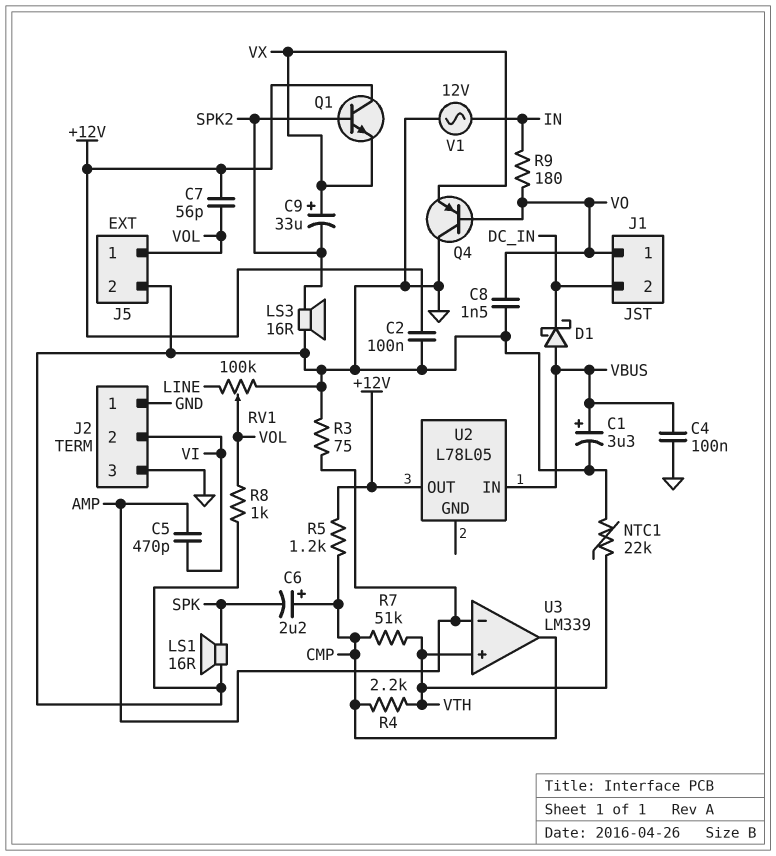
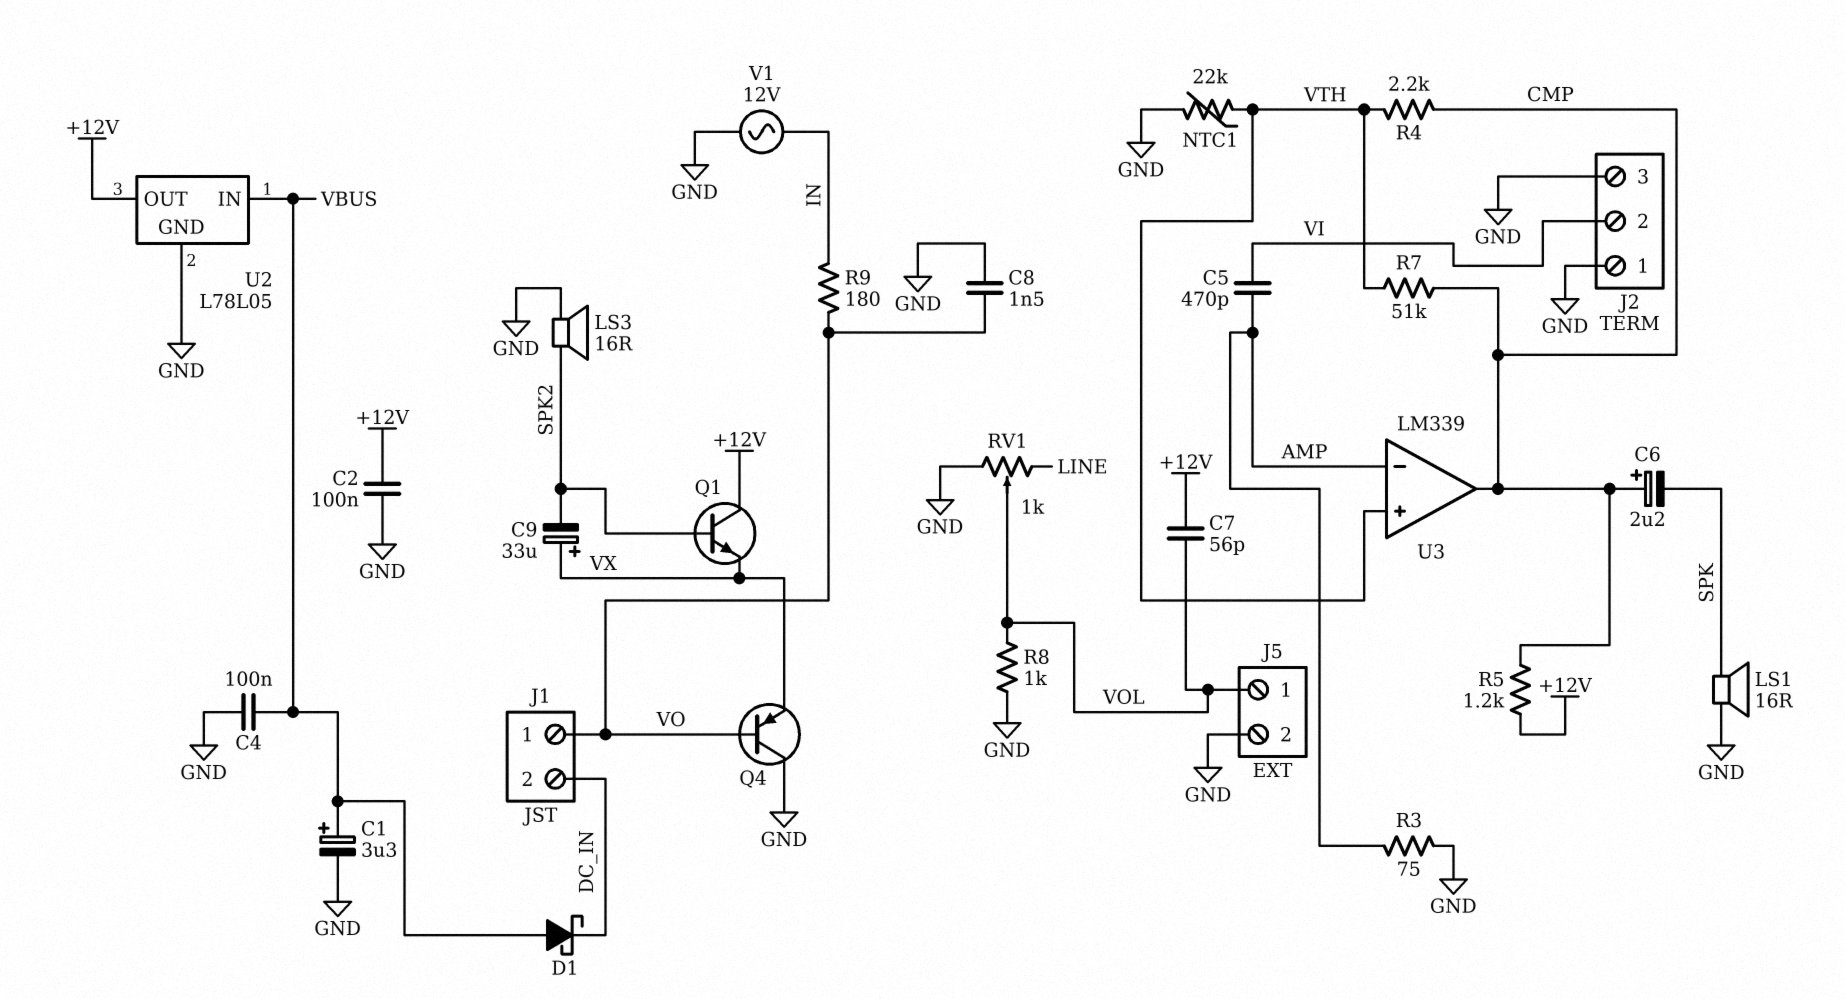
RV1: 100k (GND, LINE, wiper VOL) -> 1k (GND, LINE, wiper VOL)
U2 pin GND: none -> GND

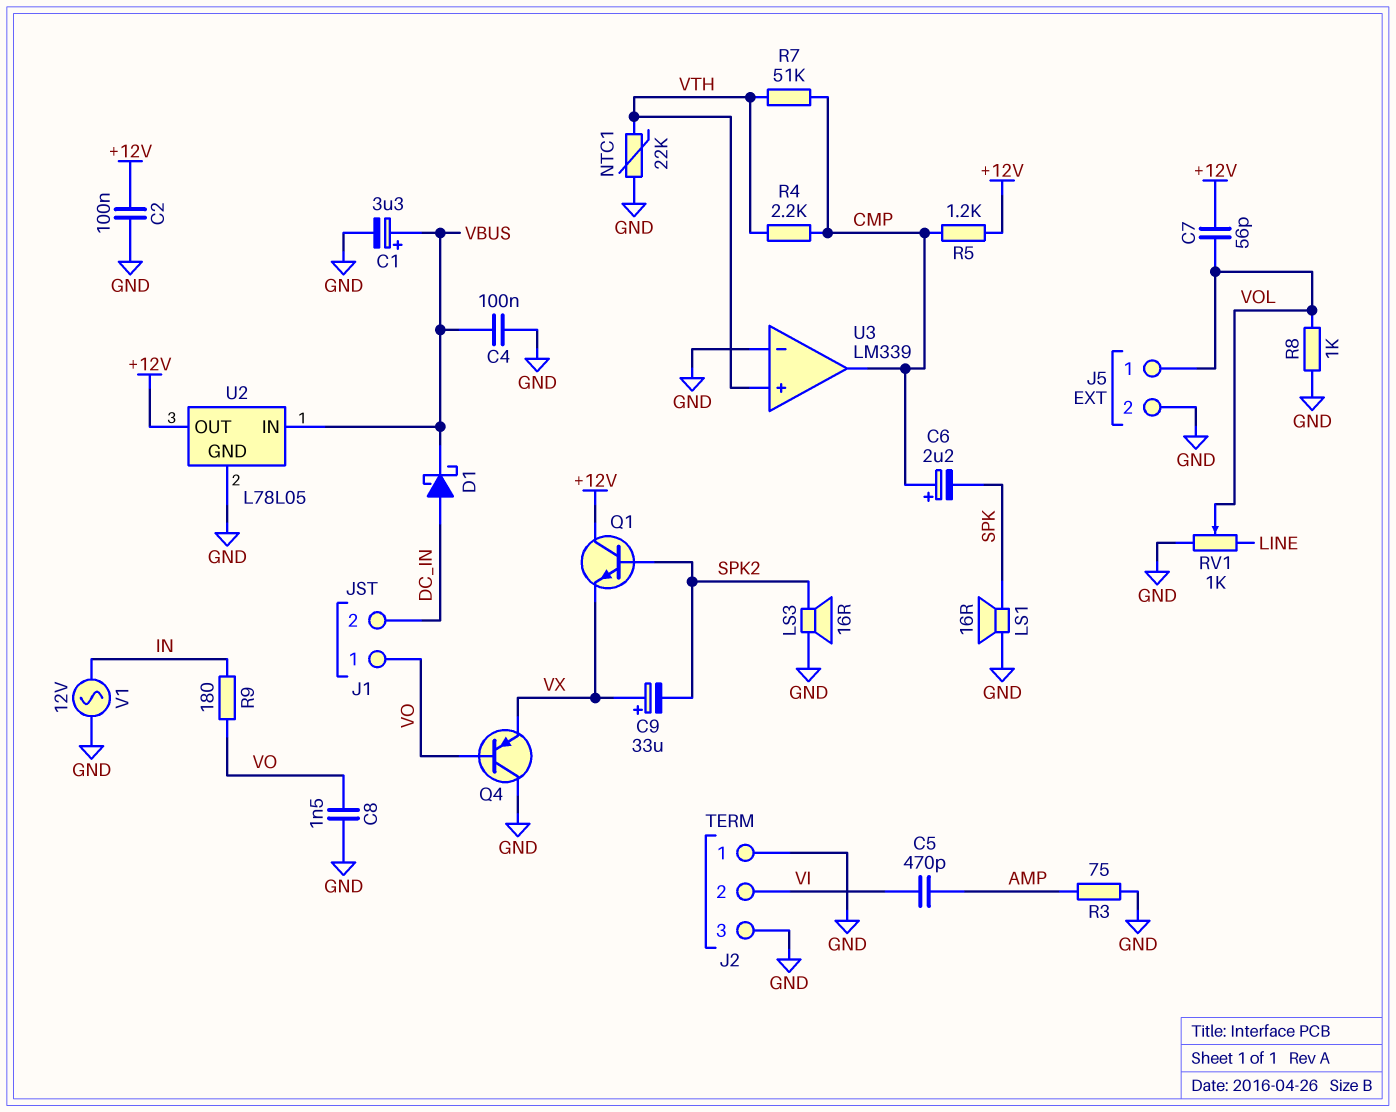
D1: schottky (A VBUS, K DC_IN) -> schottky (A DC_IN, K VBUS)
U3 pin in-: AMP -> GND

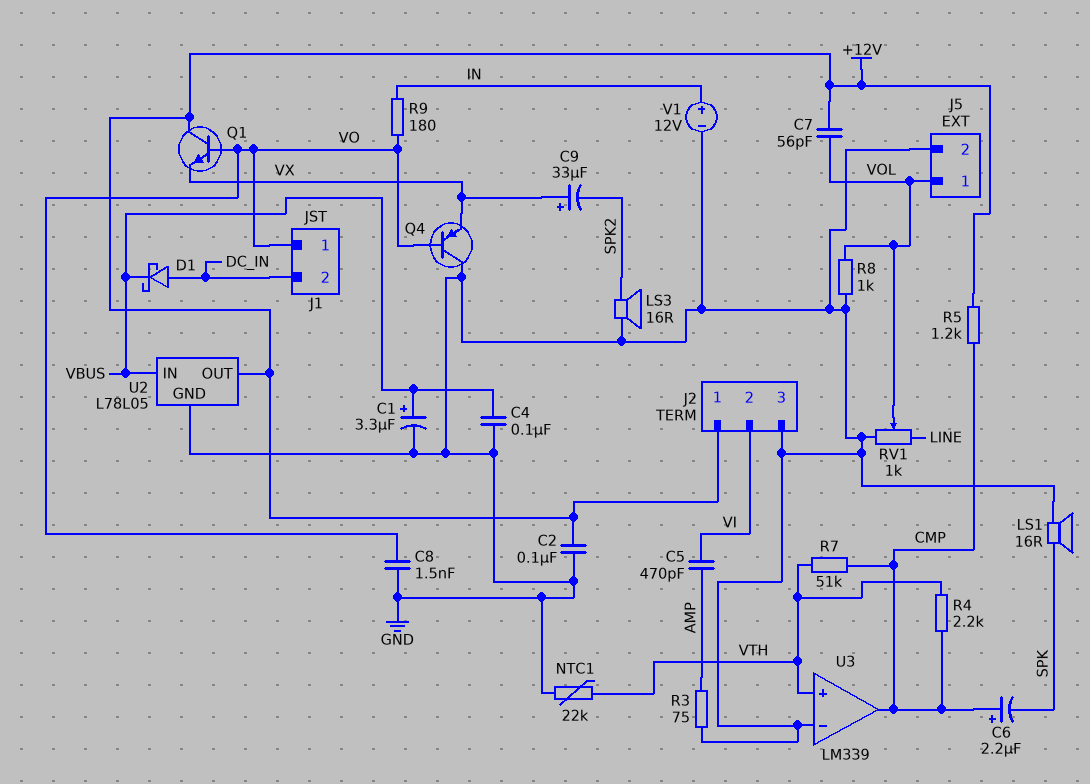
J2 pin 1: GND -> +12V
Q1: NPN (B SPK2, C +12V, E VX) -> NPN (B VO, C +12V, E VX)
V1: AC 12V (GND, IN) -> 12V (plus IN, minus GND)

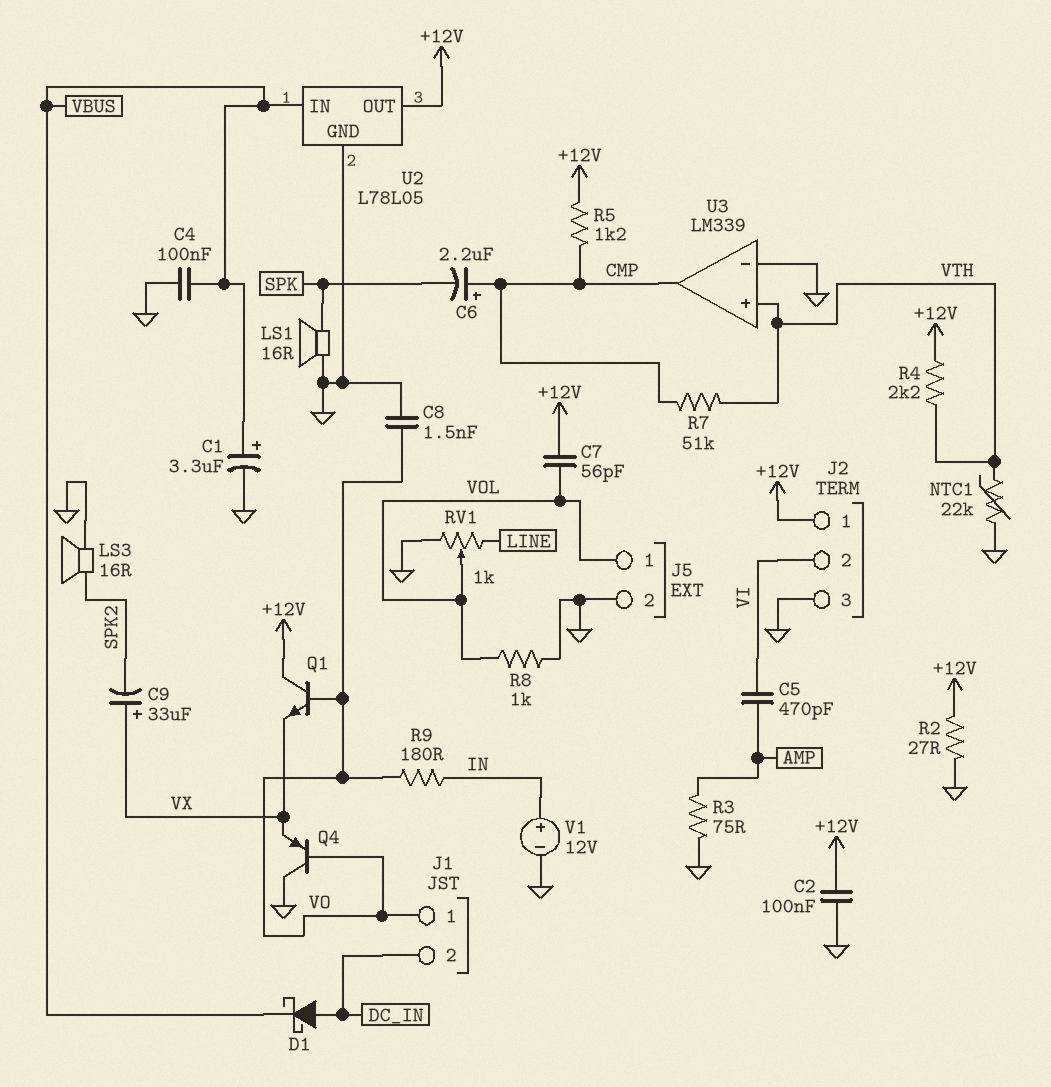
R2: none -> 27 (+12V, GND)
R4: 2.2k (CMP, VTH) -> 2.2k (+12V, VTH)

